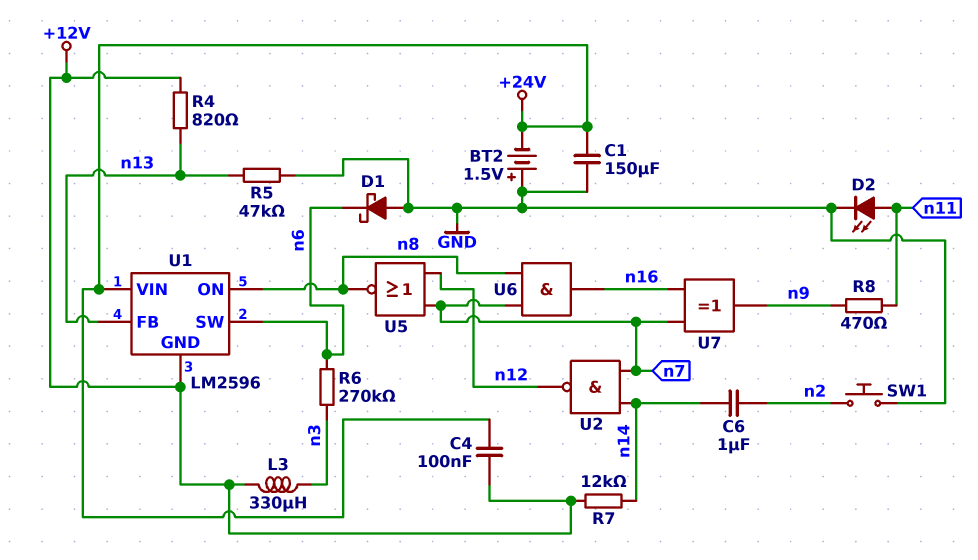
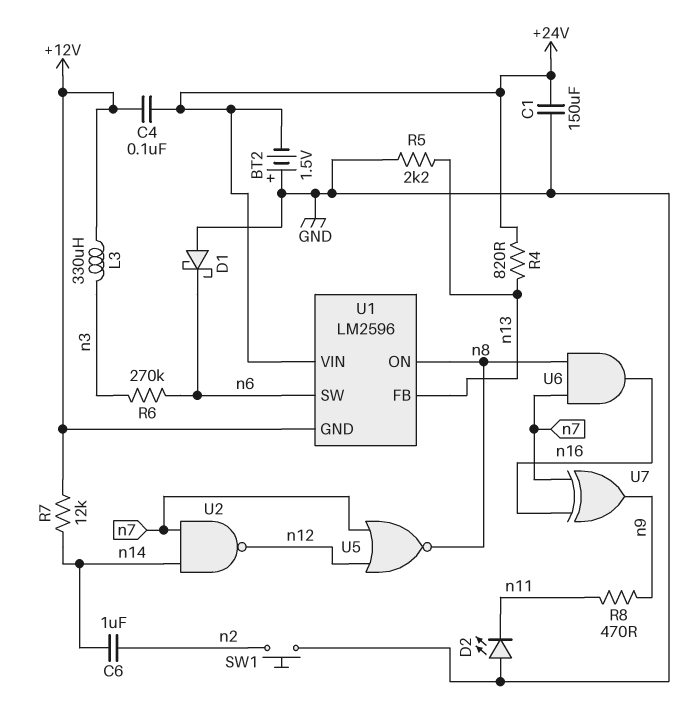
D2: LED (A n11, K GND) -> LED (A GND, K n11)
R4: 820 (+12V, n13) -> 820 (+24V, n13)
R5: 47k (GND, n13) -> 2.2k (GND, n13)

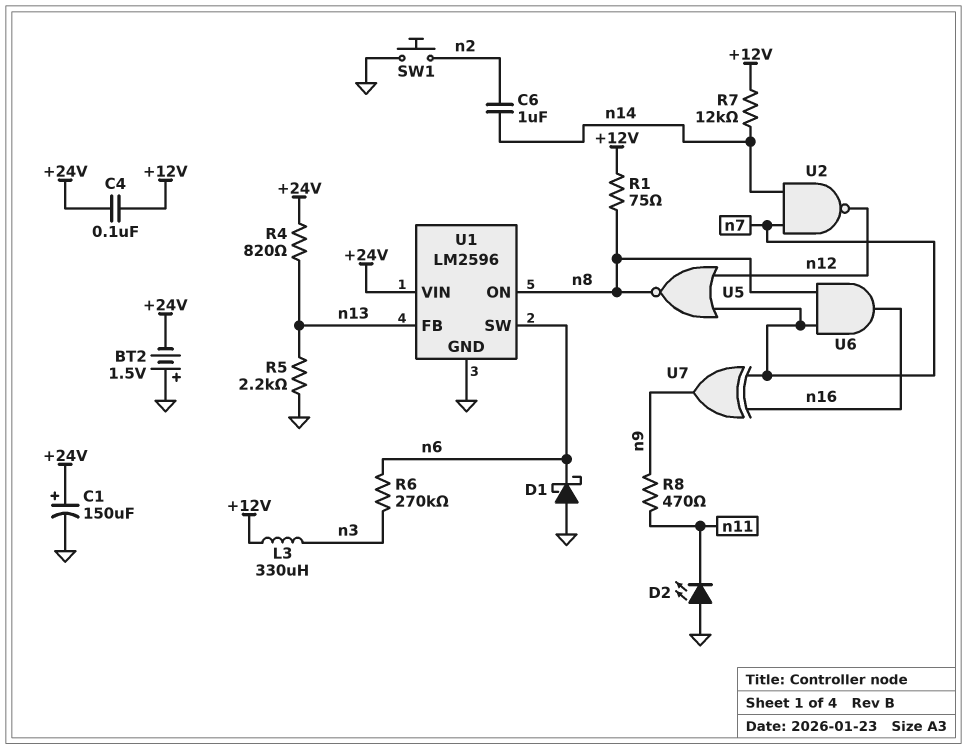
C1: 150uF (+24V, GND) -> 150uF (plus +24V, minus GND)
R1: none -> 75 (+12V, n8)
U1 pin GND: +12V -> GND

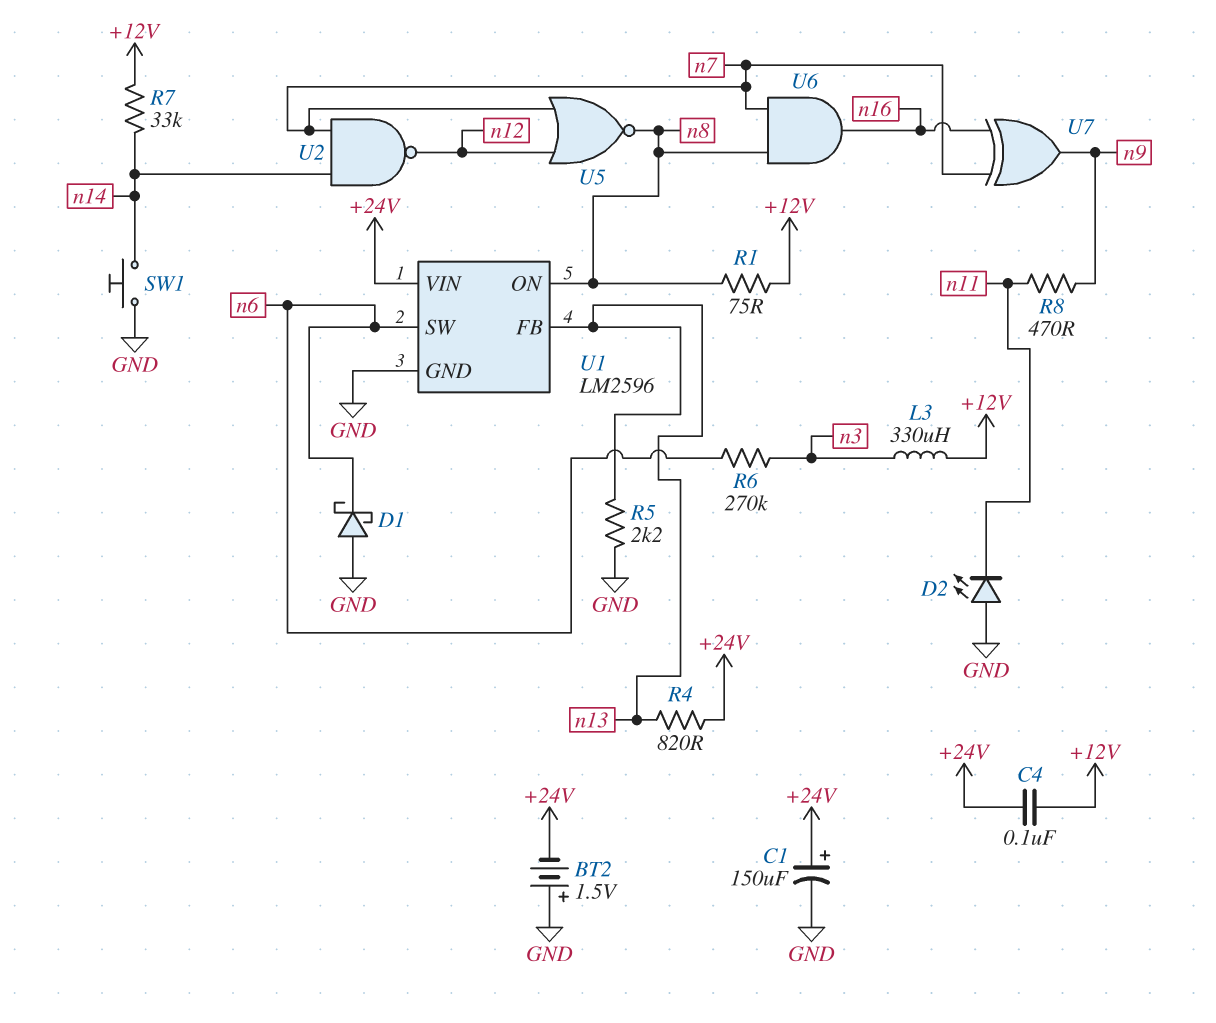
C6: 1uF (n2, n14) -> none
R7: 12k (+12V, n14) -> 33k (+12V, n14)
SW1: button (GND, n2) -> button (GND, n14)

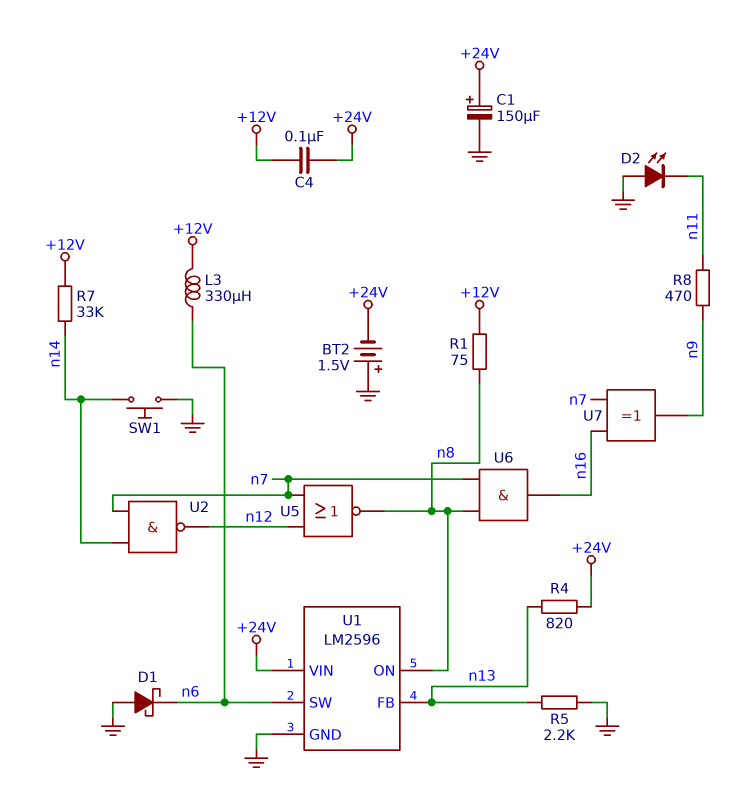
L3: 330uH (+12V, n3) -> 330uH (+12V, n6)
R6: 270k (n3, n6) -> none

